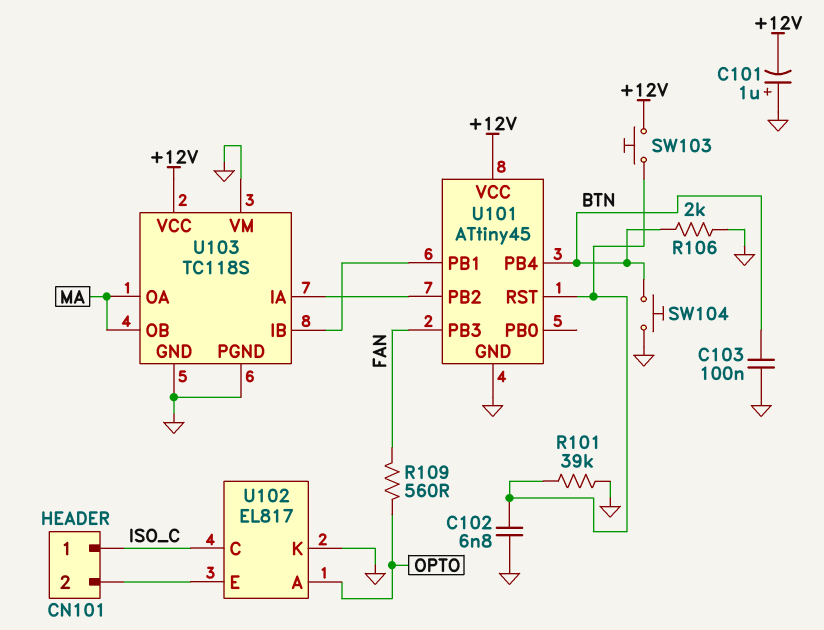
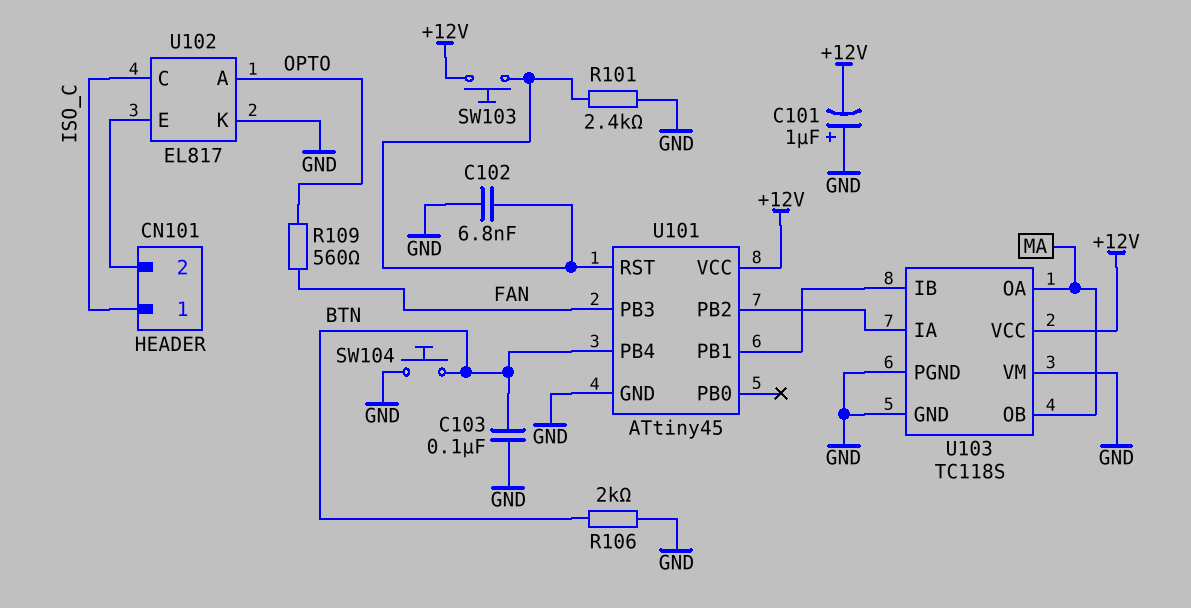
R101: 39k (GND, U101/RST) -> 2.4k (GND, U101/RST)

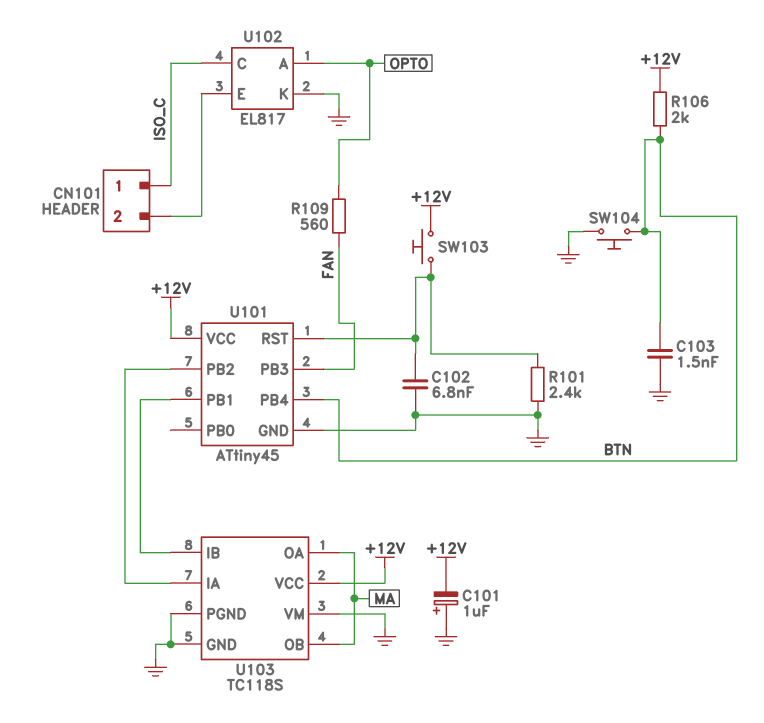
C103: 100nF (BTN, GND) -> 1.5nF (BTN, GND)
R106: 2k (BTN, GND) -> 2k (+12V, BTN)

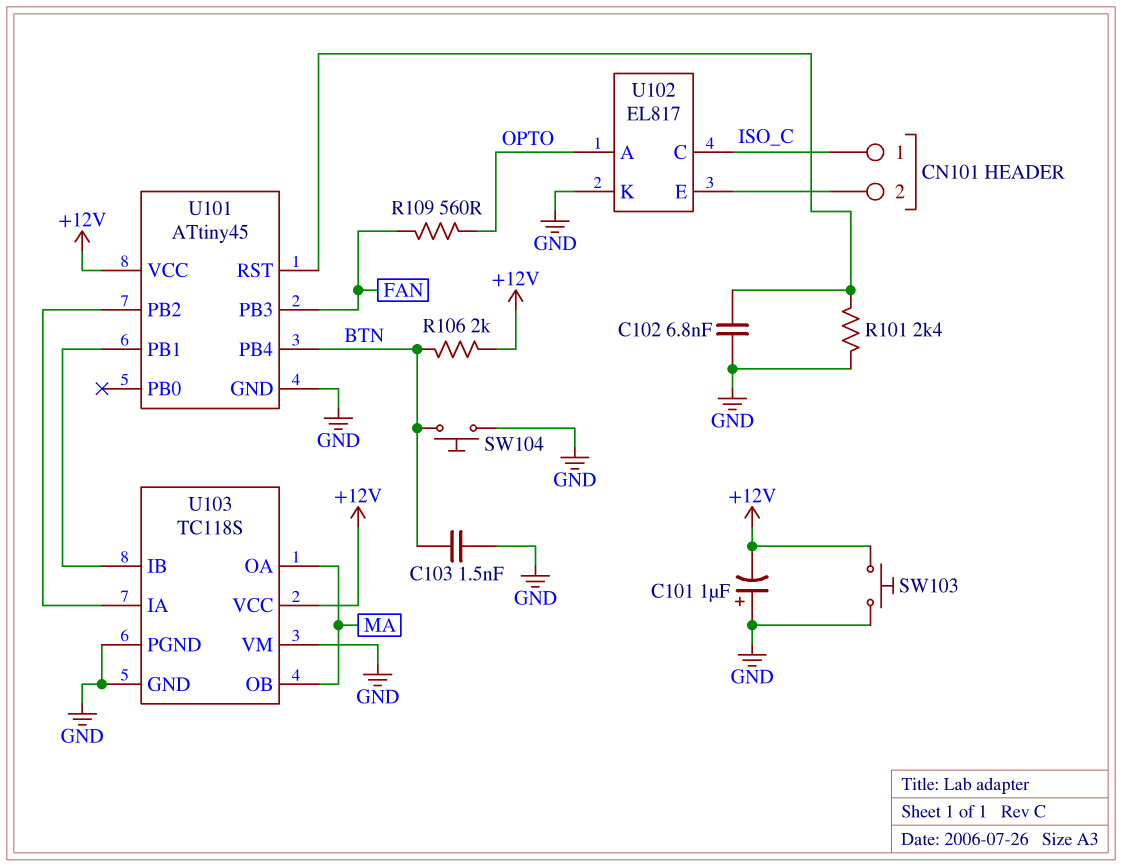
SW103: button (+12V, U101/RST) -> button (+12V, GND)

